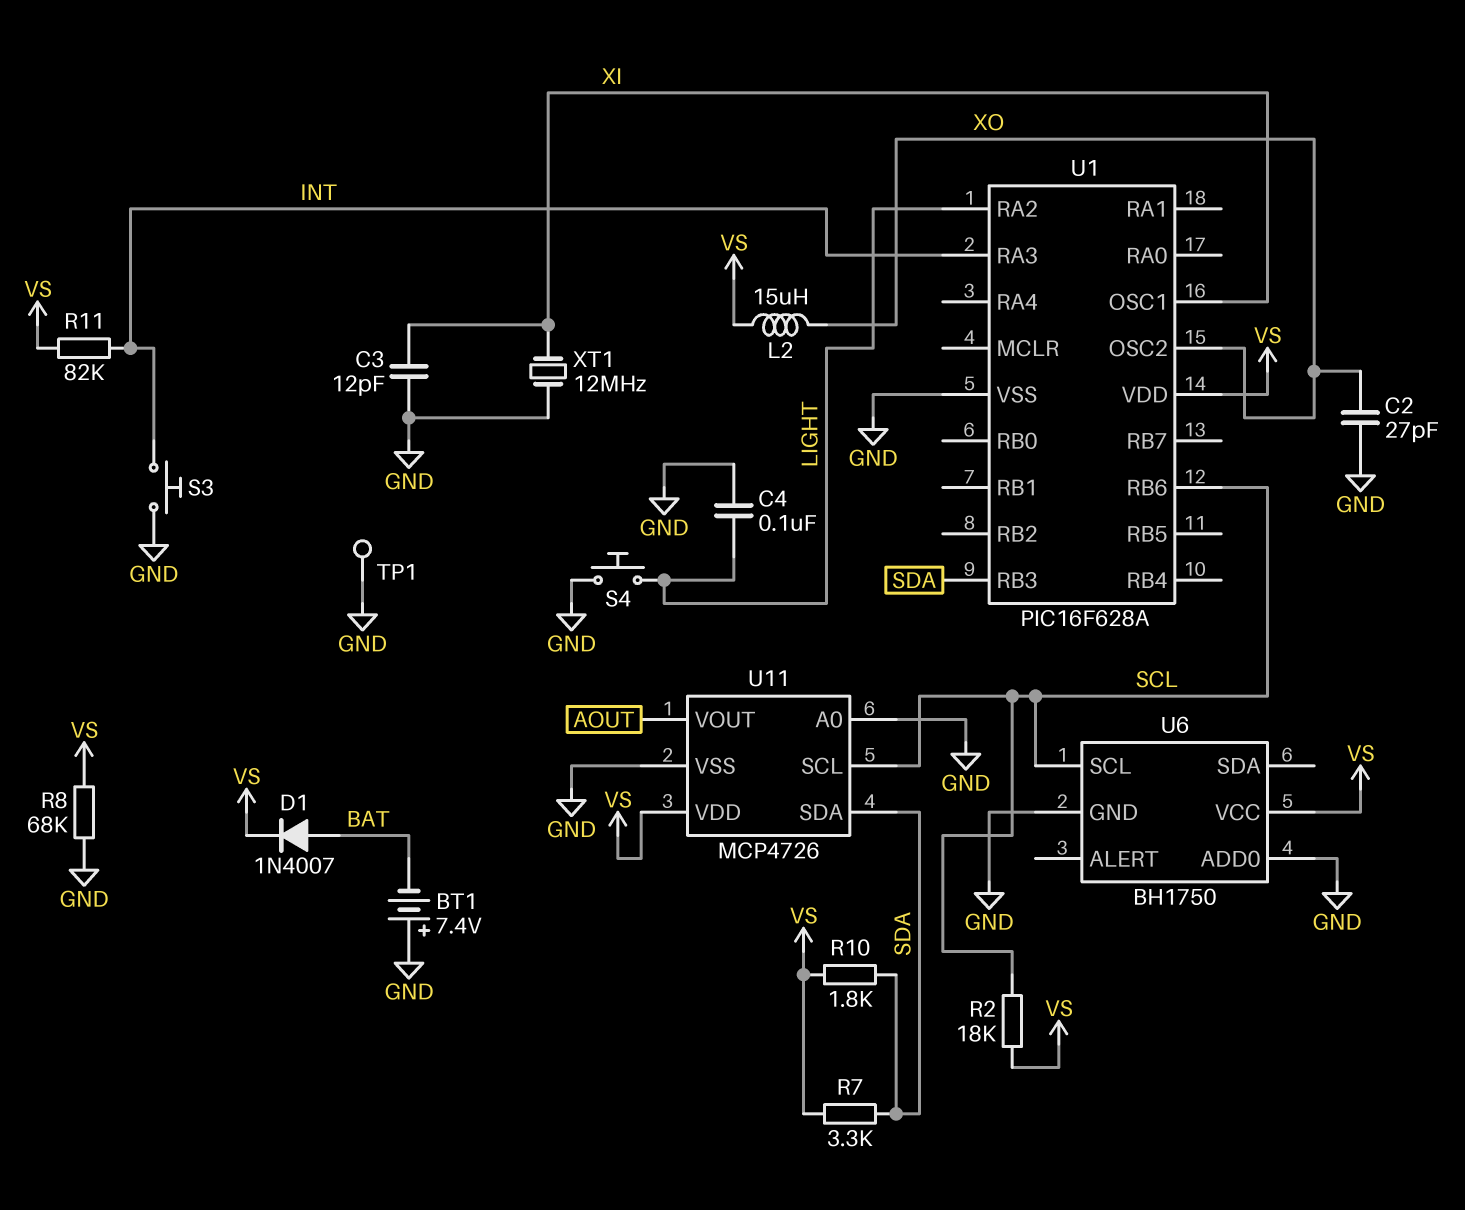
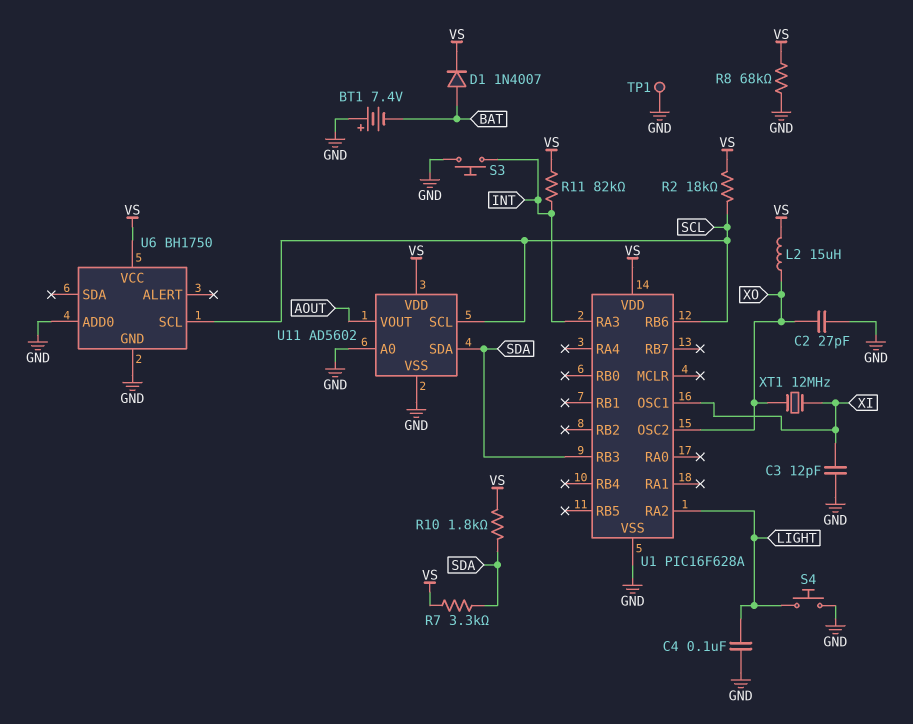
U11: MCP4726 -> AD5602
XT1: 12MHz (GND, XI) -> 12MHz (XI, XO)

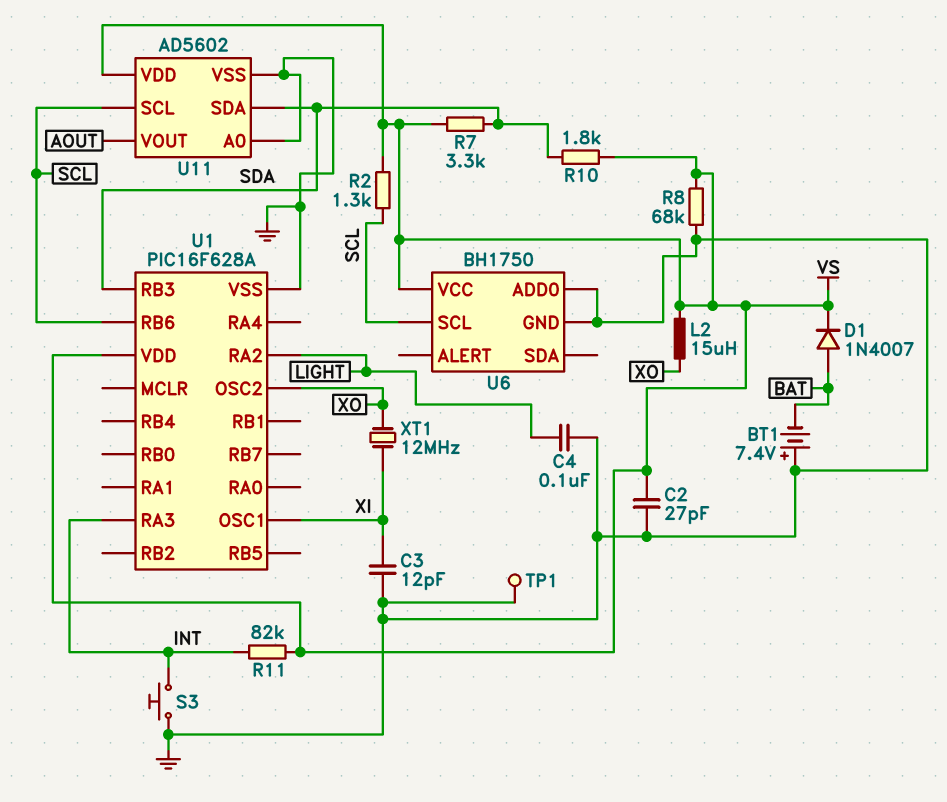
C2: 27pF (GND, XO) -> 27pF (GND, VS)
R2: 18k (SCL, VS) -> 1.3k (SCL, VS)
S4: button (GND, LIGHT) -> none

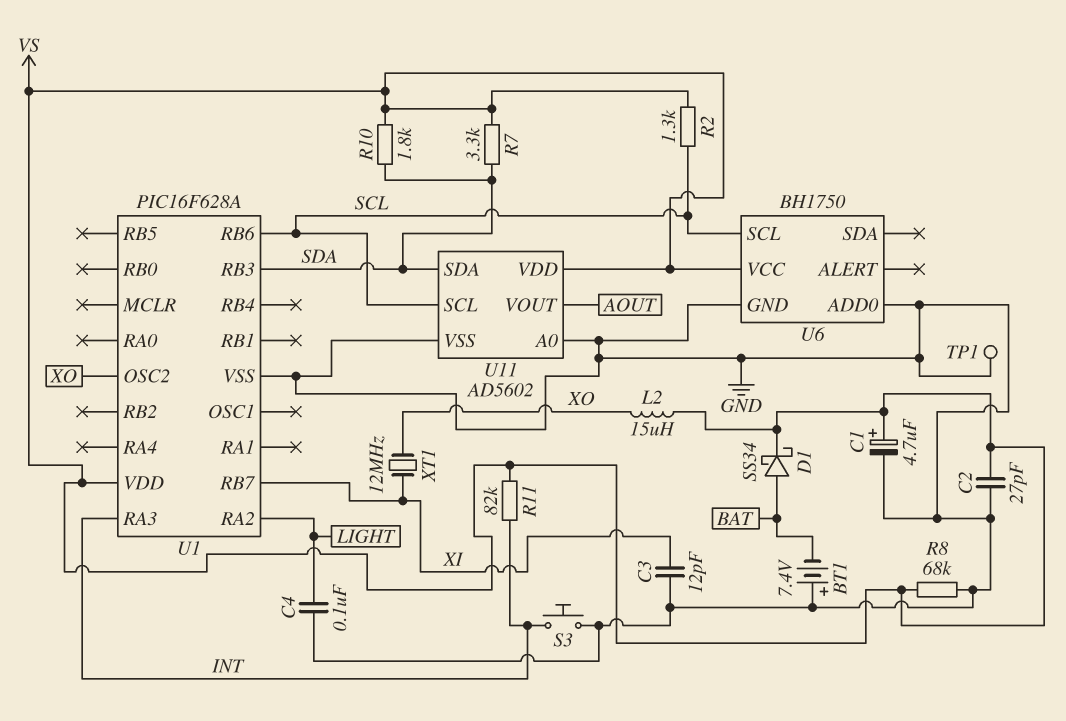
C1: none -> 4.7uF (plus VS, minus GND)
D1: diode 1N4007 (A BAT, K VS) -> schottky SS34 (A BAT, K VS)
U1 pin OSC1: XI -> none
U1 pin RB7: none -> XI

